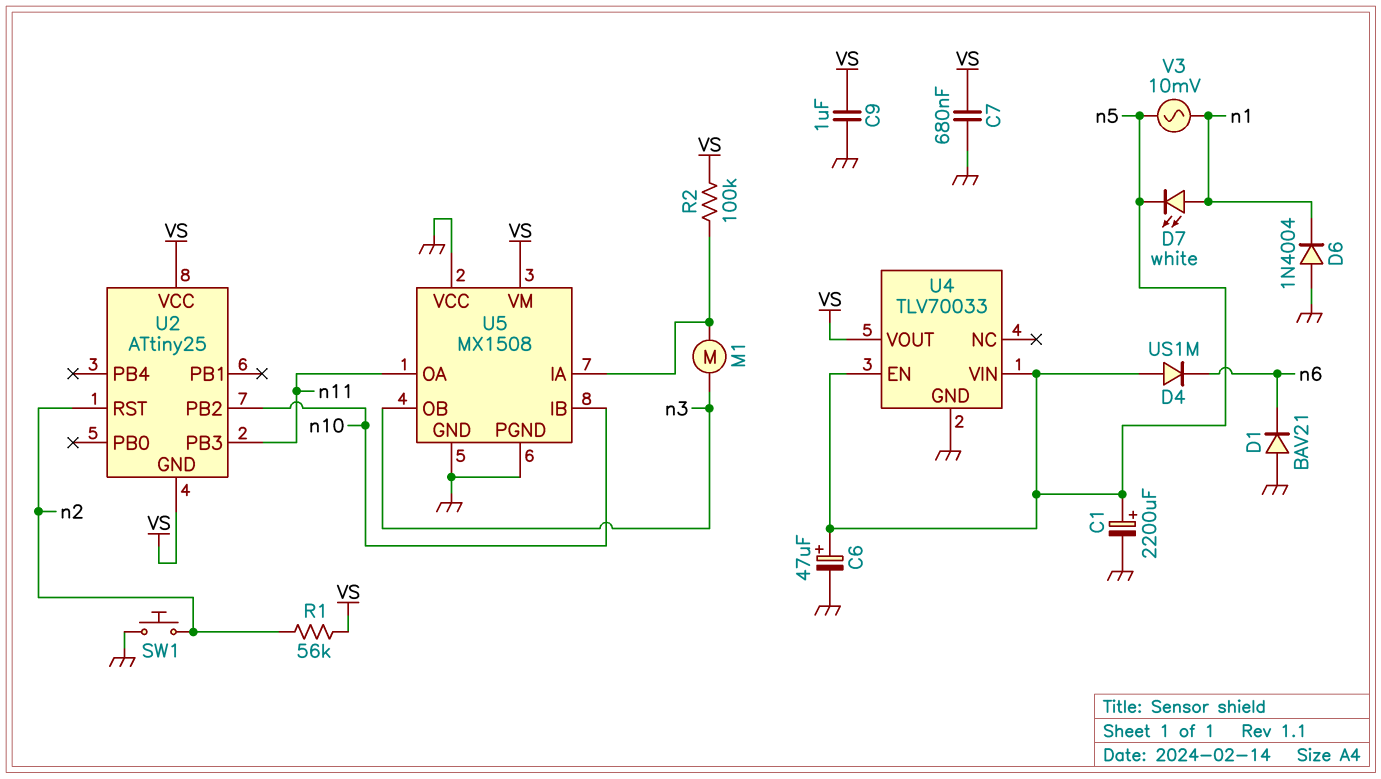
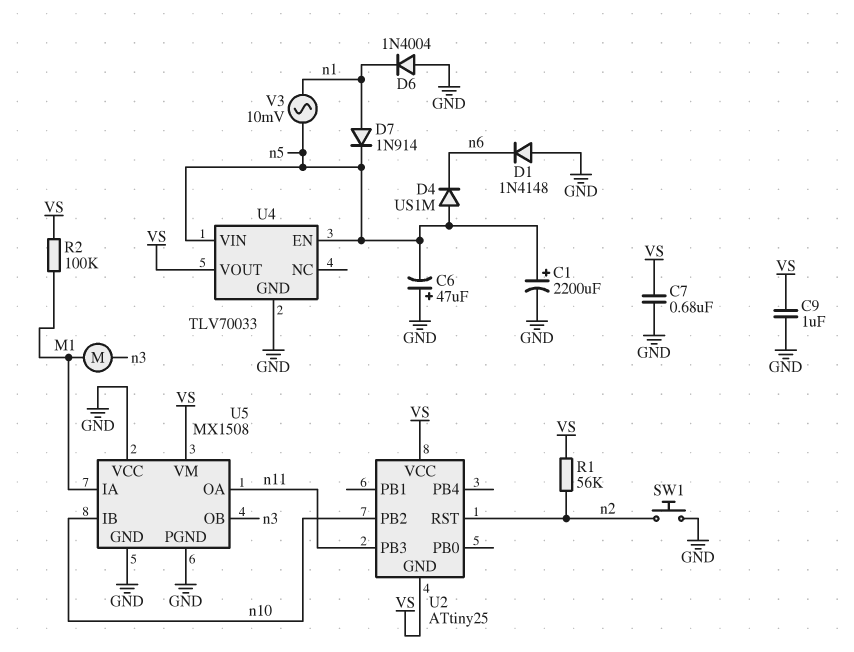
C6: 47uF (plus n5, minus GND) -> 47uF (plus GND, minus n5)
D1: diode BAV21 (A GND, K n6) -> diode 1N4148 (A GND, K n6)
D7: LED white (A n1, K n5) -> diode 1N914 (A n1, K n5)

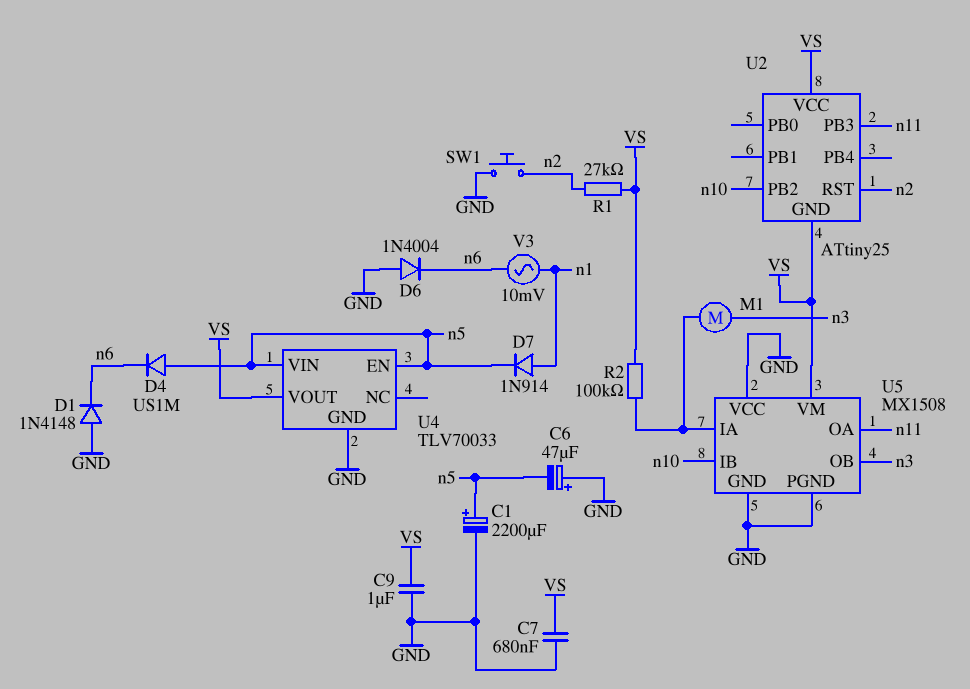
D6: diode 1N4004 (A GND, K n1) -> diode 1N4004 (A GND, K n6)
R1: 56k (VS, n2) -> 27k (VS, n2)
V3: AC 10mV (n1, n5) -> AC 10mV (n1, n6)

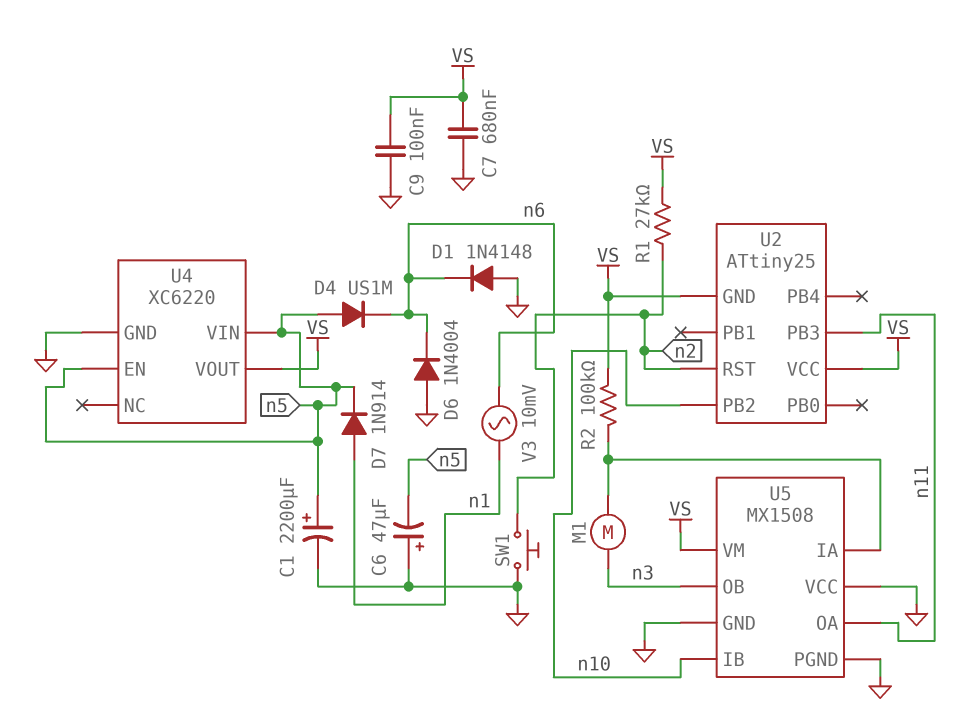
C9: 1uF (GND, VS) -> 100nF (GND, VS)
U4: TLV70033 -> XC6220

